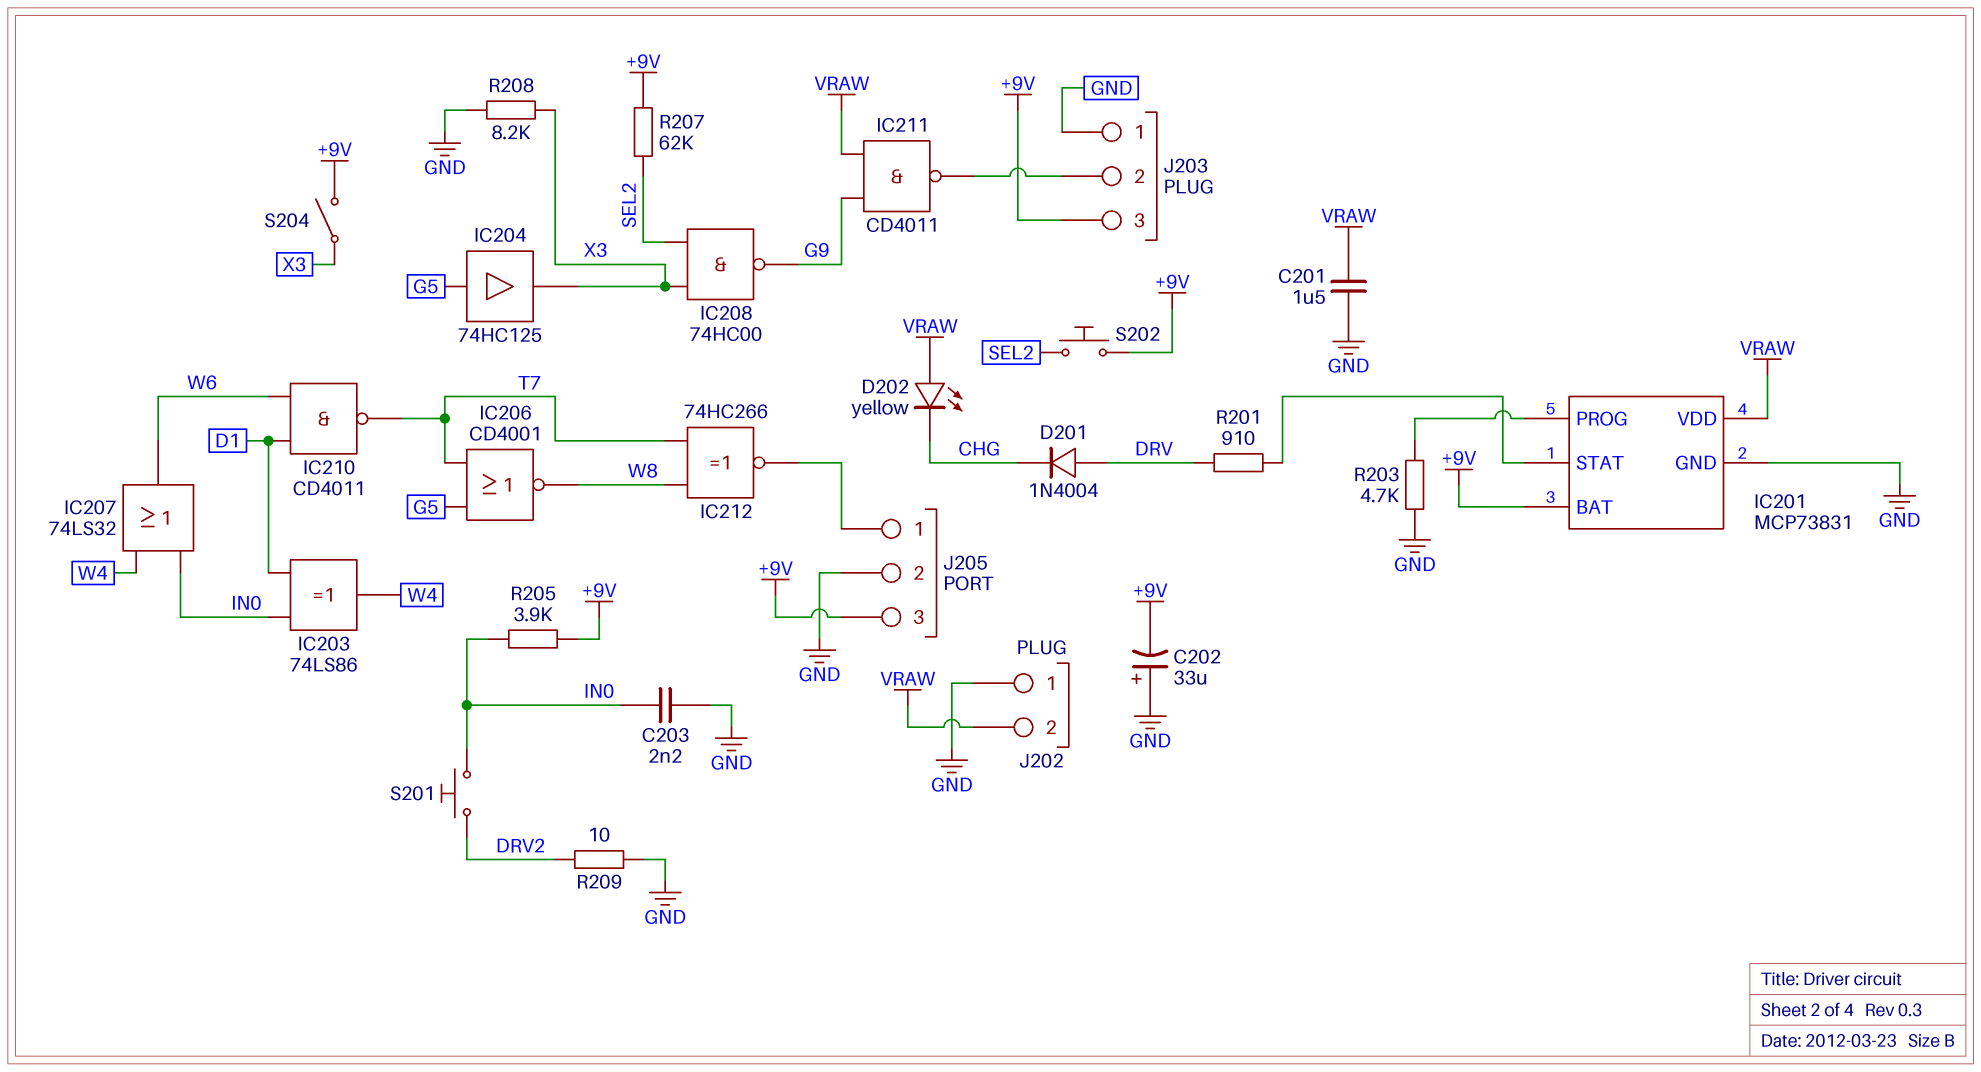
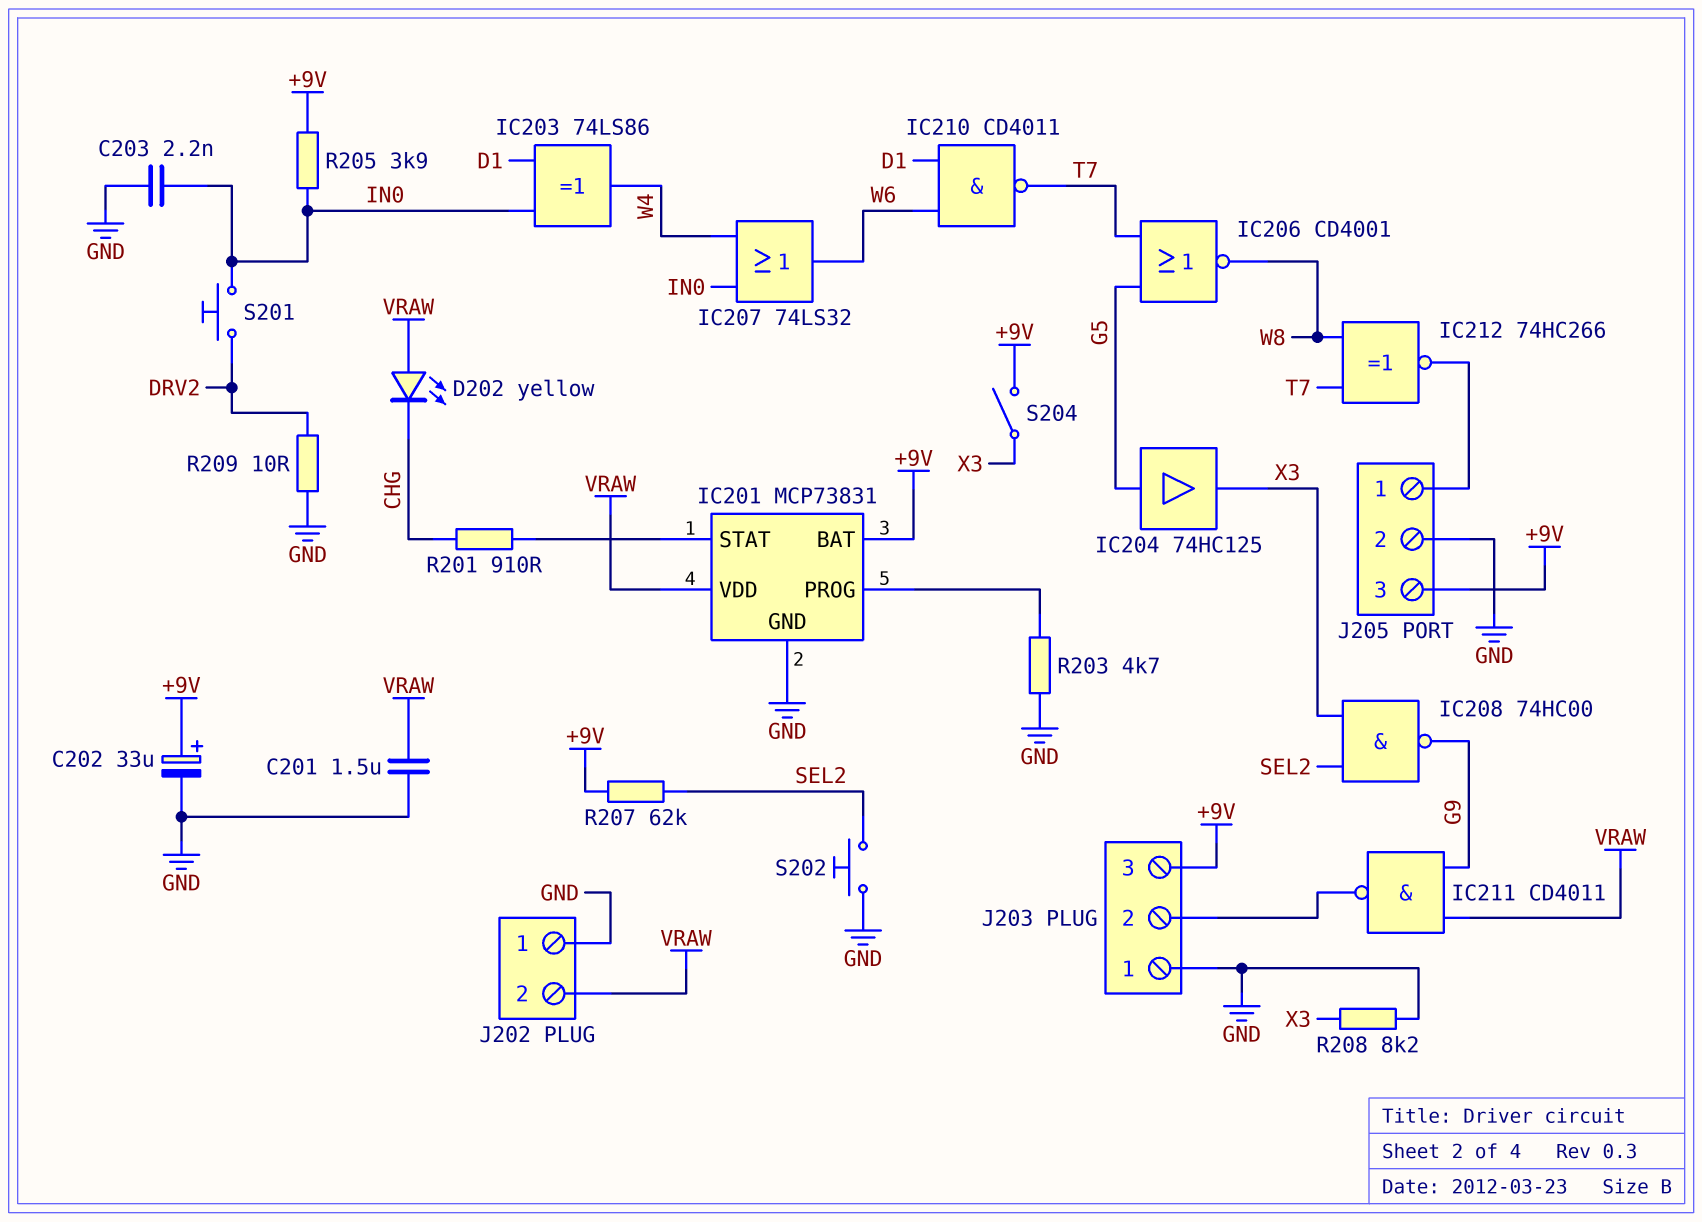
C202: 33uF (plus GND, minus +9V) -> 33uF (plus +9V, minus GND)
D201: diode 1N4004 (A DRV, K CHG) -> none
R201: 910 (DRV, IC201/STAT) -> 910 (CHG, IC201/STAT)
S202: button (+9V, SEL2) -> button (GND, SEL2)

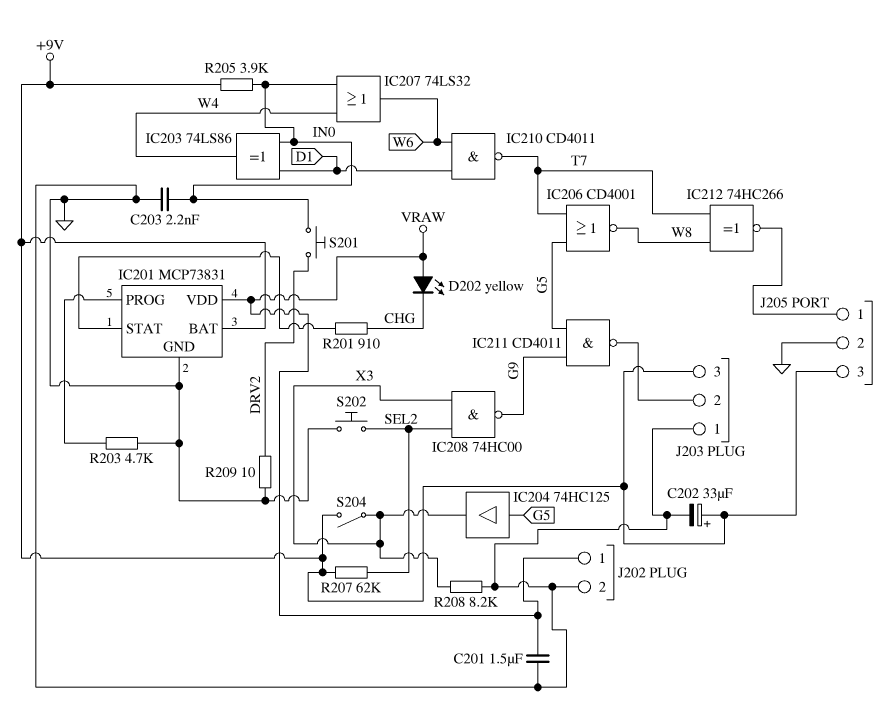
IC211: NAND CD4011 (in G9, in VRAW, out J203/2) -> NAND CD4011 (in G5, in G9, out J203/2)
J202 pin 1: GND -> VRAW
J202 pin 2: VRAW -> GND

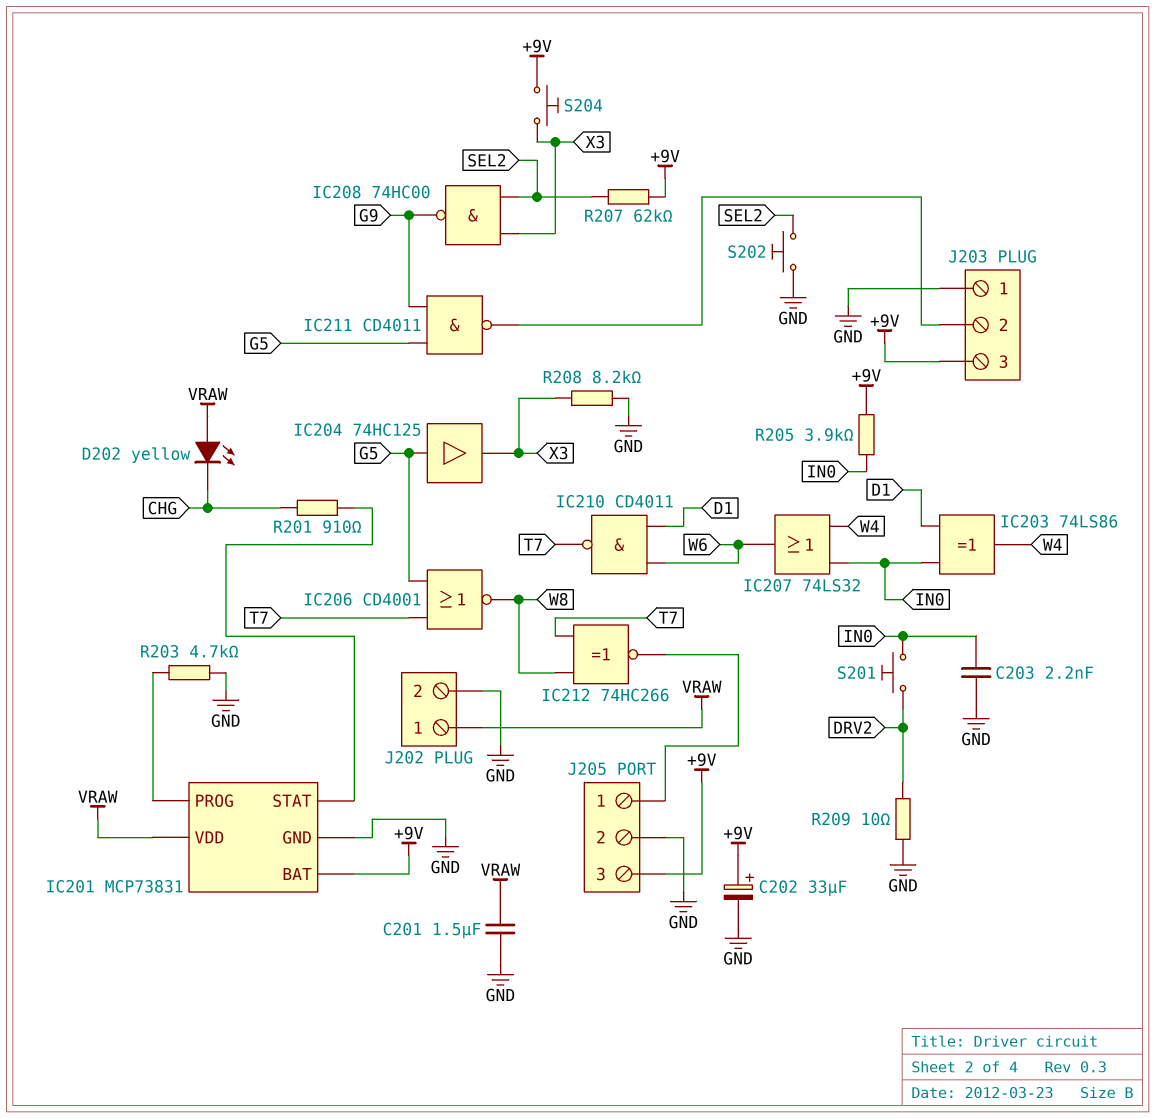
S204: switch (+9V, X3) -> button (+9V, X3)

